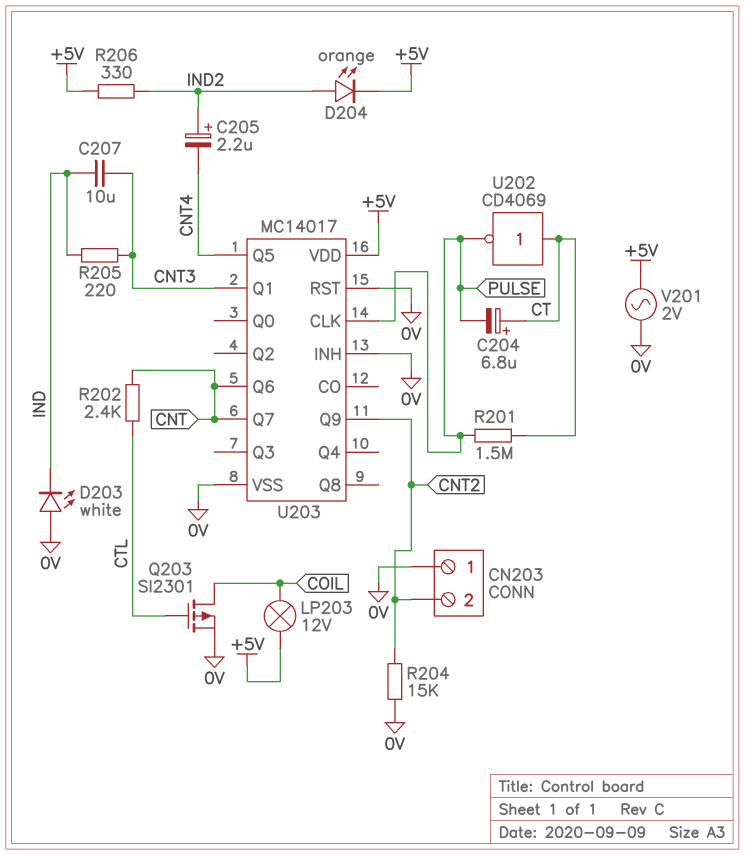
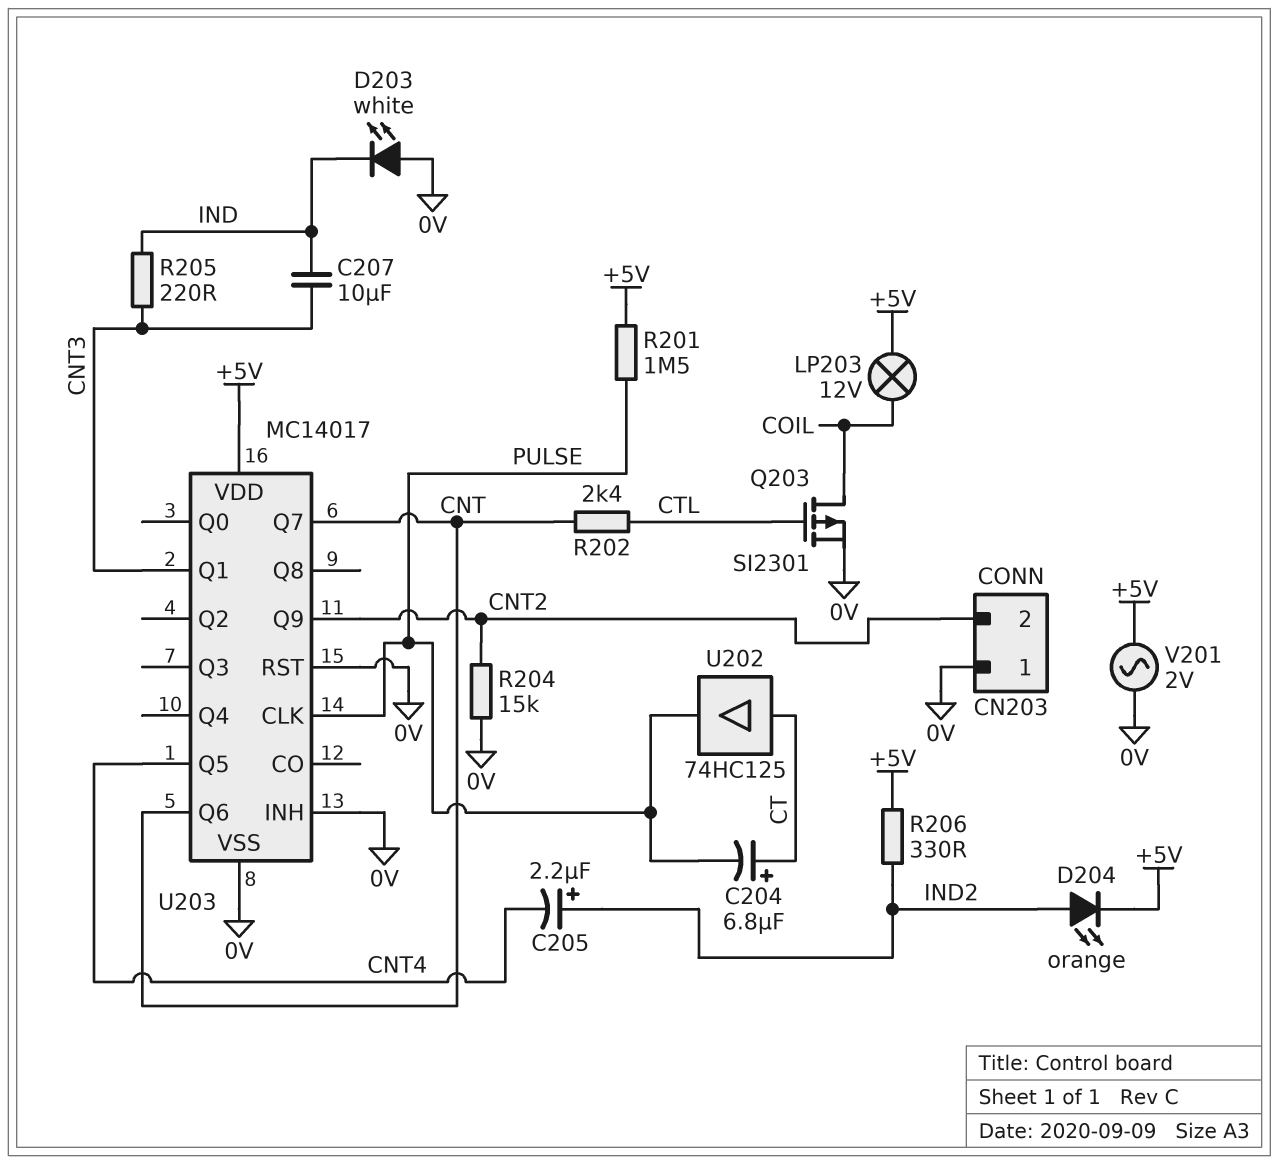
R201: 1.5M (CT, PULSE) -> 1.5M (+5V, PULSE)
U202: NOT CD4069 (in CT, out PULSE) -> buffer 74HC125 (in CT, out PULSE)

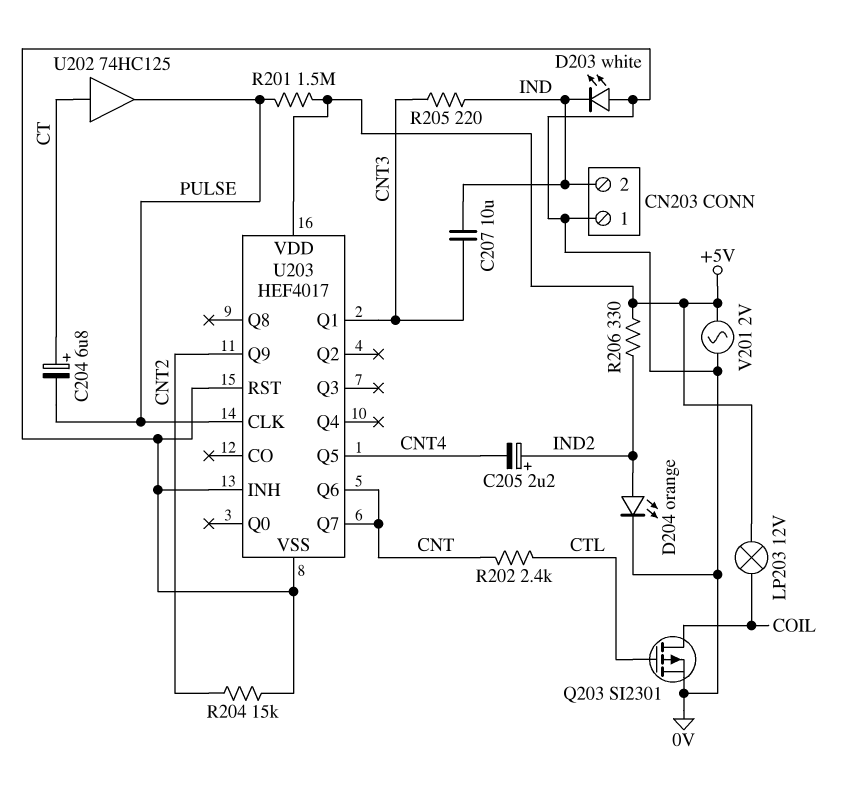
CN203 pin 2: CNT2 -> IND
D204: LED orange (A IND2, K +5V) -> LED orange (A IND2, K 0V)
U203: MC14017 -> HEF4017

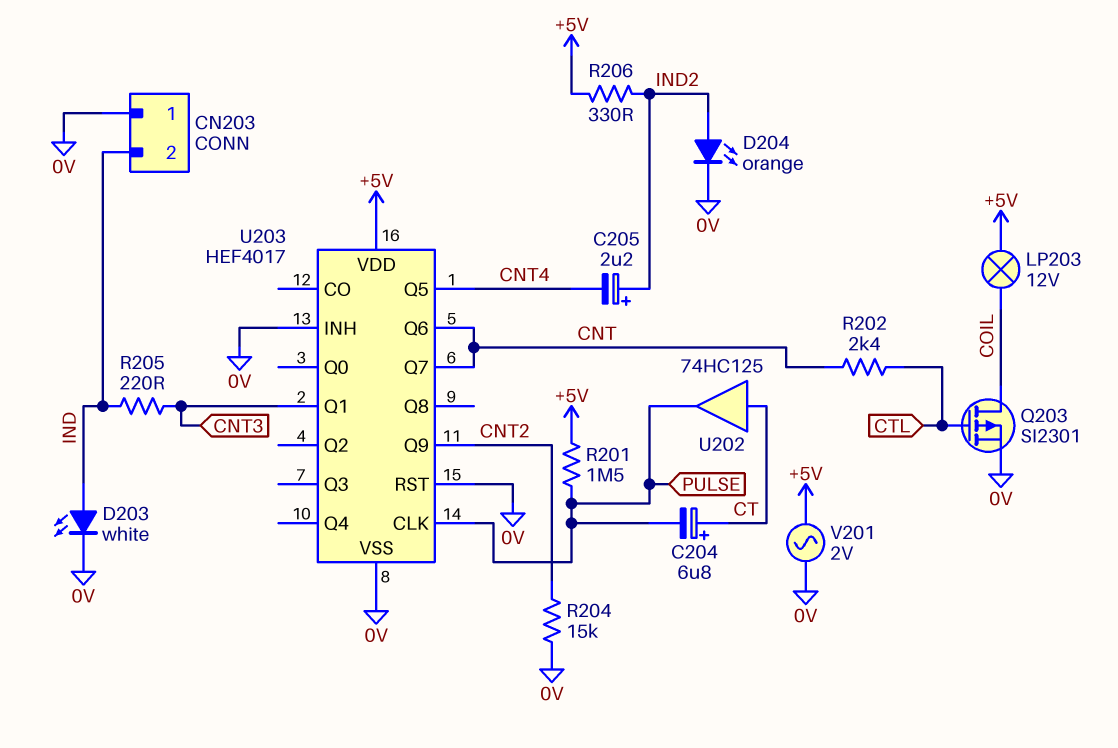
C207: 10uF (CNT3, IND) -> none
D203: LED white (A 0V, K IND) -> LED white (A IND, K 0V)

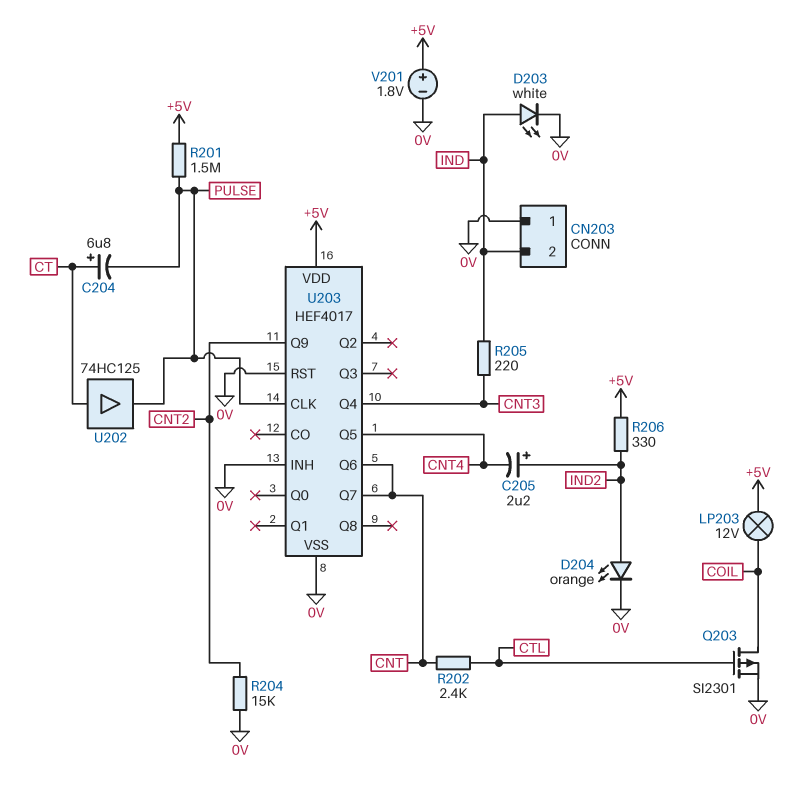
U203 pin Q1: CNT3 -> none
U203 pin Q4: none -> CNT3
V201: AC 2V (+5V, 0V) -> 1.8V (plus +5V, minus 0V)

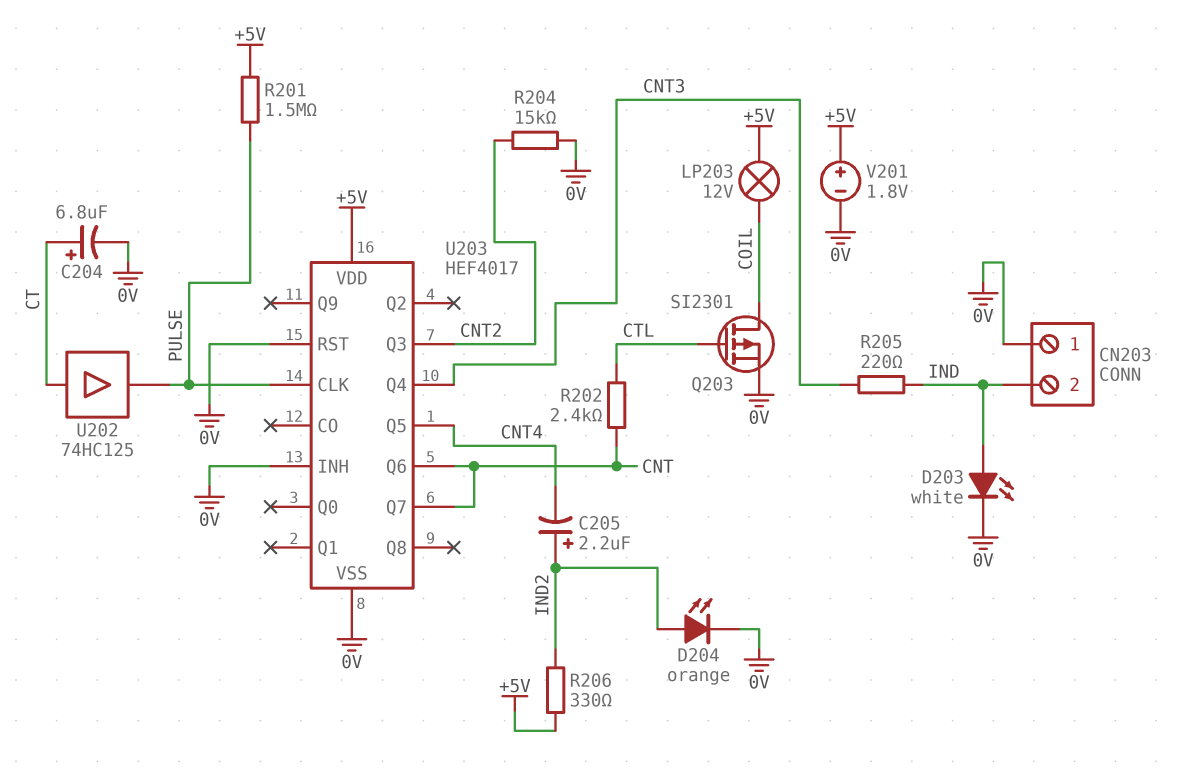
C204: 6.8uF (plus CT, minus PULSE) -> 6.8uF (plus CT, minus 0V)
U203 pin Q3: none -> CNT2
U203 pin Q9: CNT2 -> none

